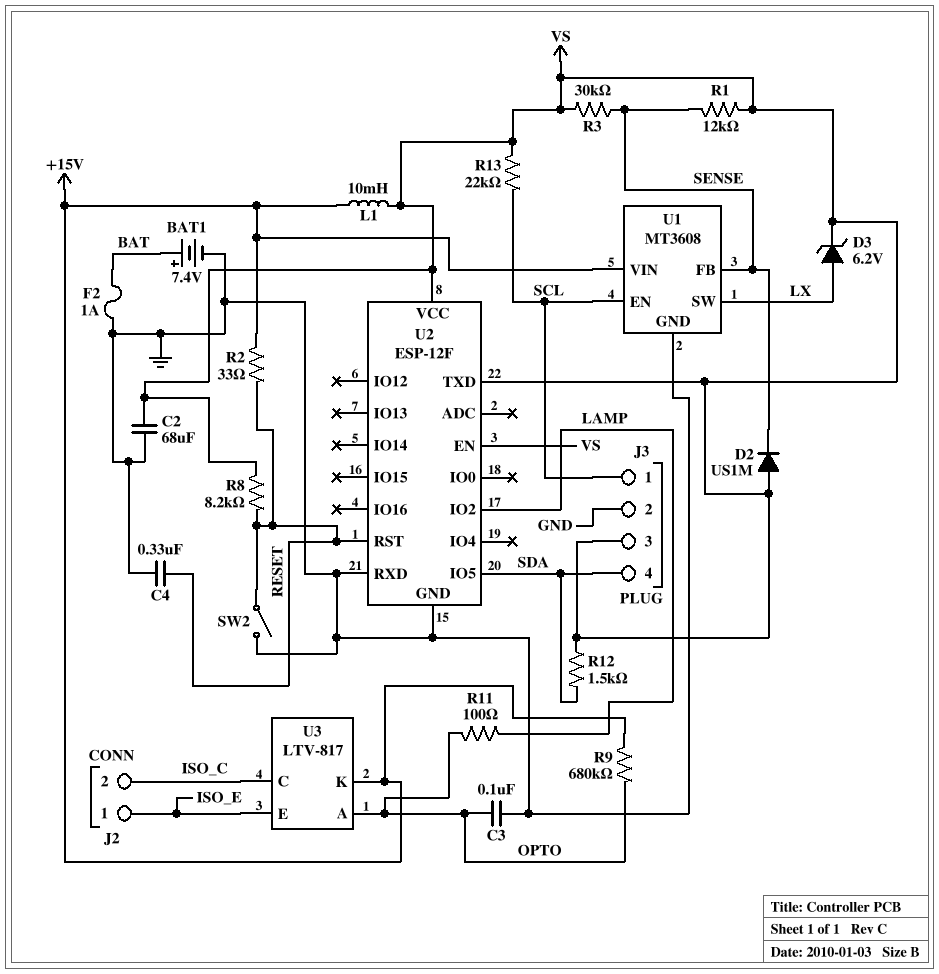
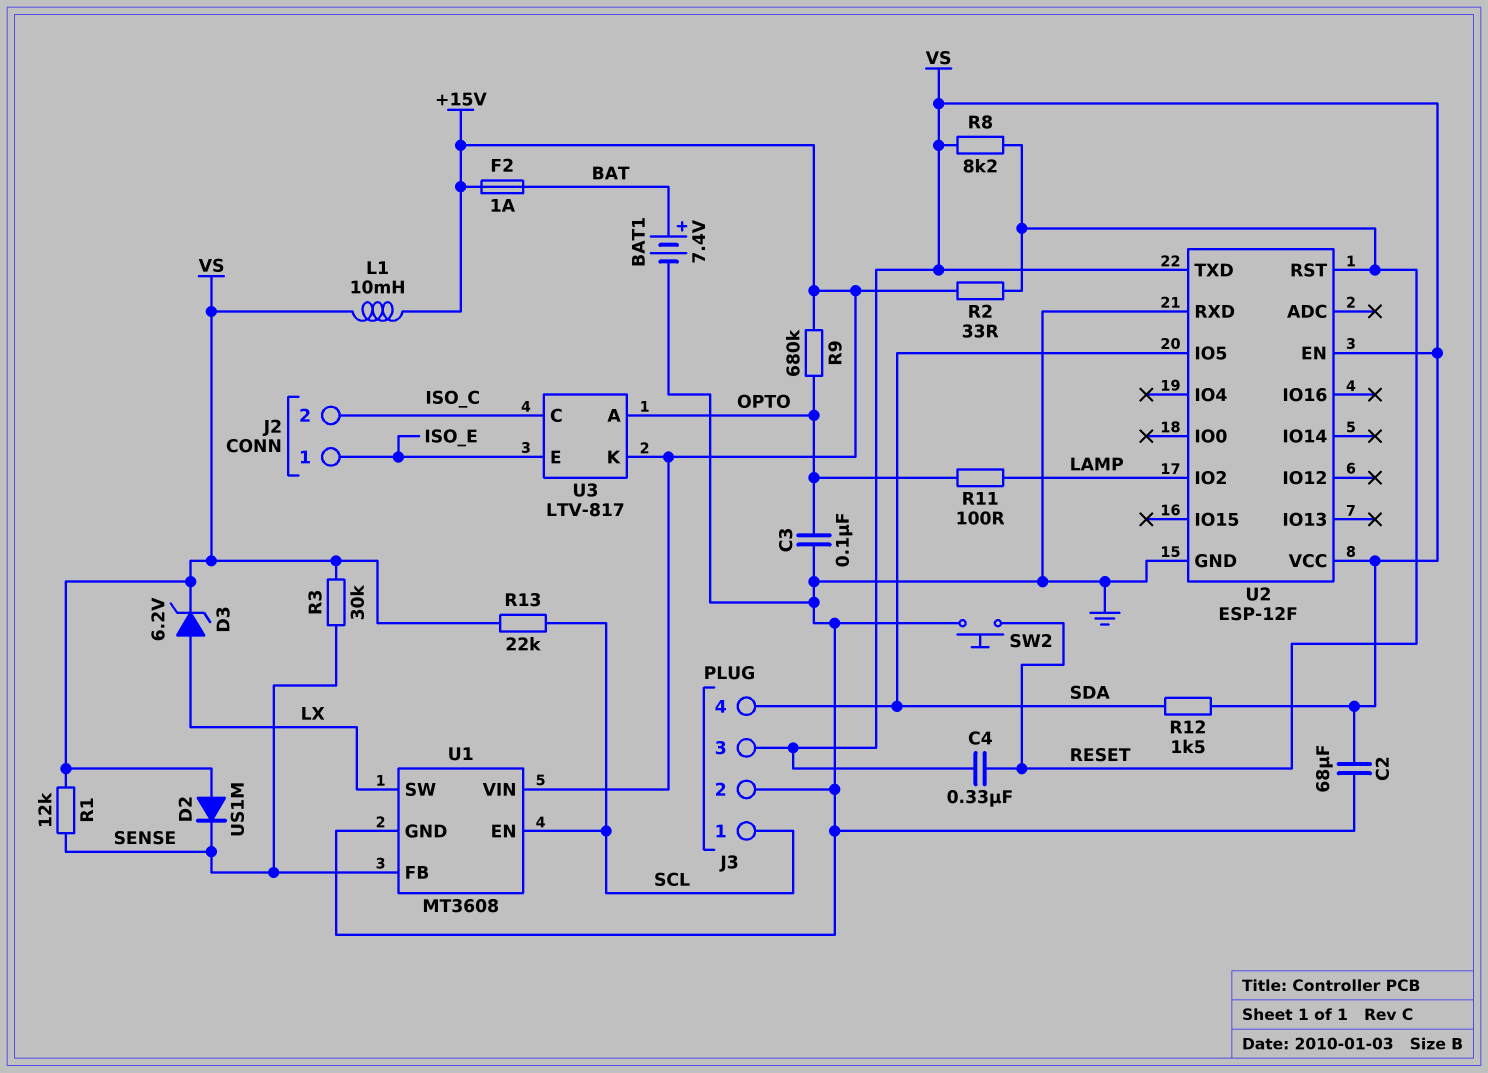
C4: 330nF (GND, RESET) -> 330nF (RESET, VS)
F2: 1A (BAT, GND) -> 1A (+15V, BAT)
SW2: switch (GND, RESET) -> button (GND, RESET)

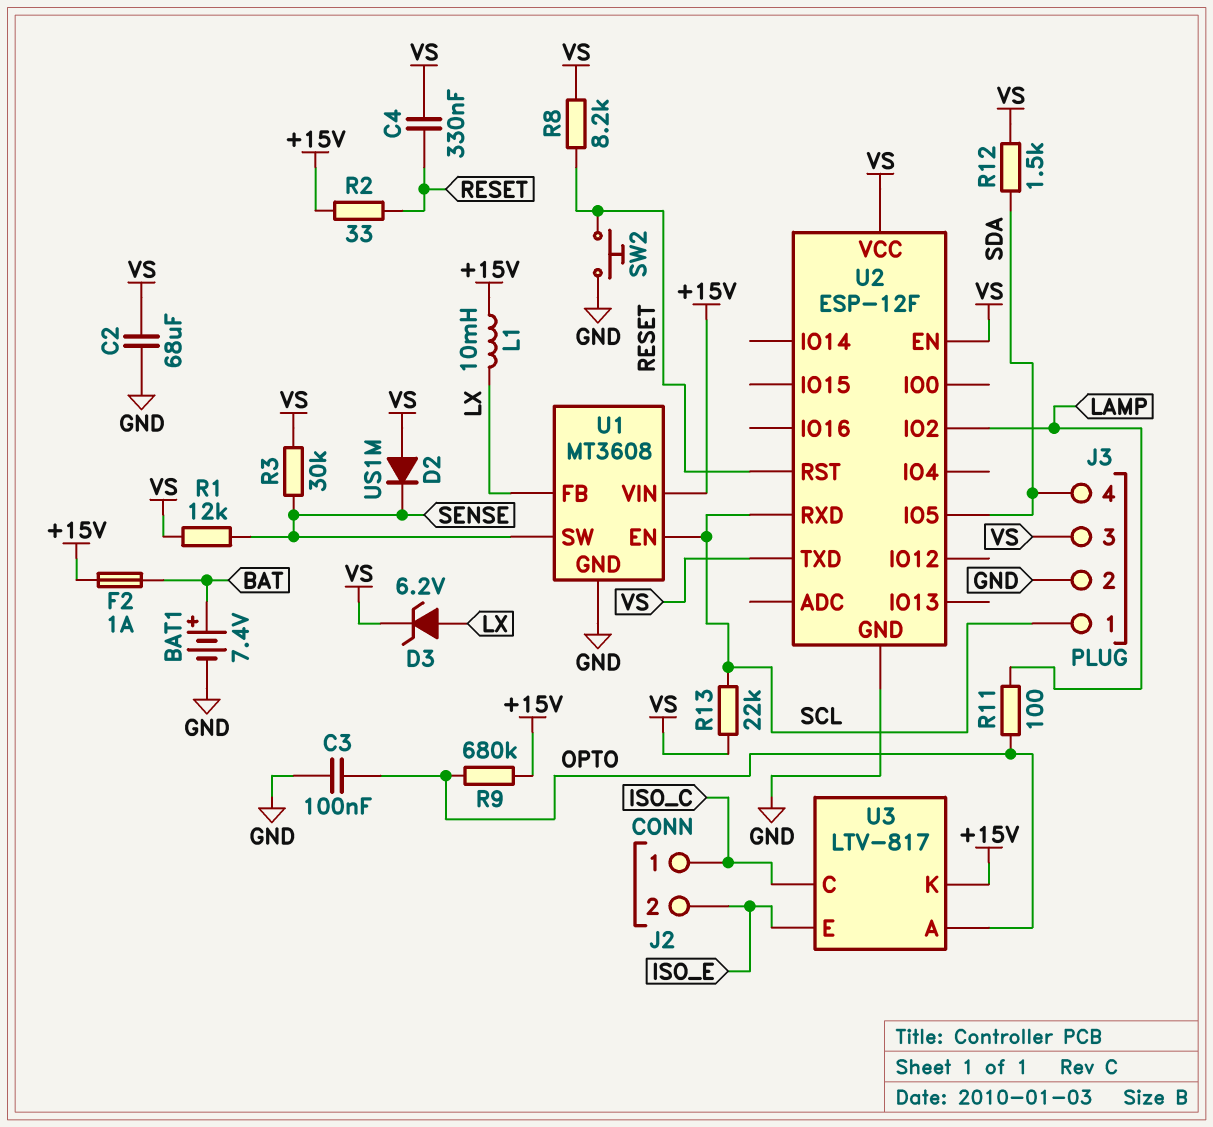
J2 pin 1: ISO_E -> ISO_C
J2 pin 2: ISO_C -> ISO_E
L1: 10mH (+15V, VS) -> 10mH (+15V, LX)
U1 pin FB: SENSE -> LX
U1 pin SW: LX -> SENSE
U2 pin RXD: GND -> SCL

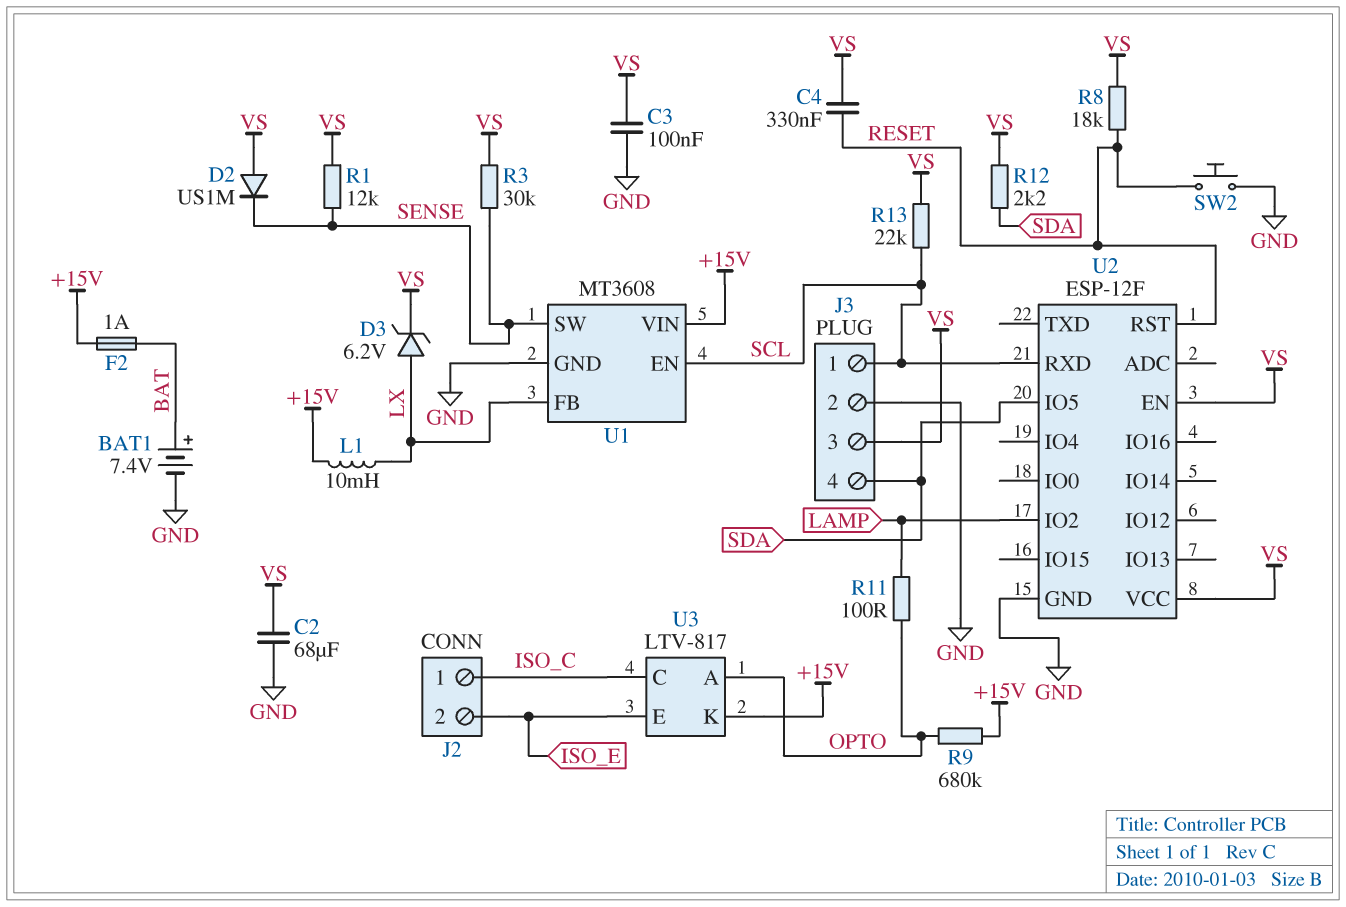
C3: 100nF (GND, OPTO) -> 100nF (GND, VS)
R2: 33 (+15V, RESET) -> none
R8: 8.2k (RESET, VS) -> 18k (RESET, VS)
R12: 1.5k (SDA, VS) -> 2.2k (SDA, VS)
U2 pin TXD: VS -> none

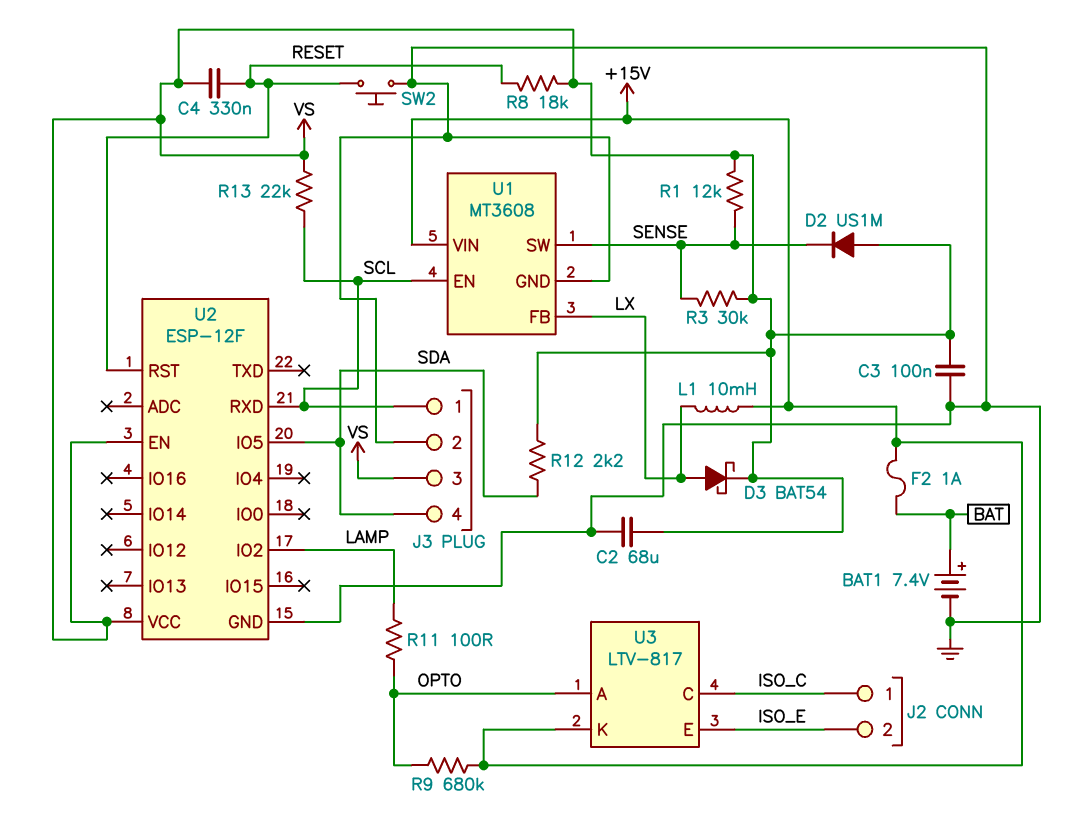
D3: zener 6.2V (A LX, K VS) -> schottky BAT54 (A LX, K VS)

